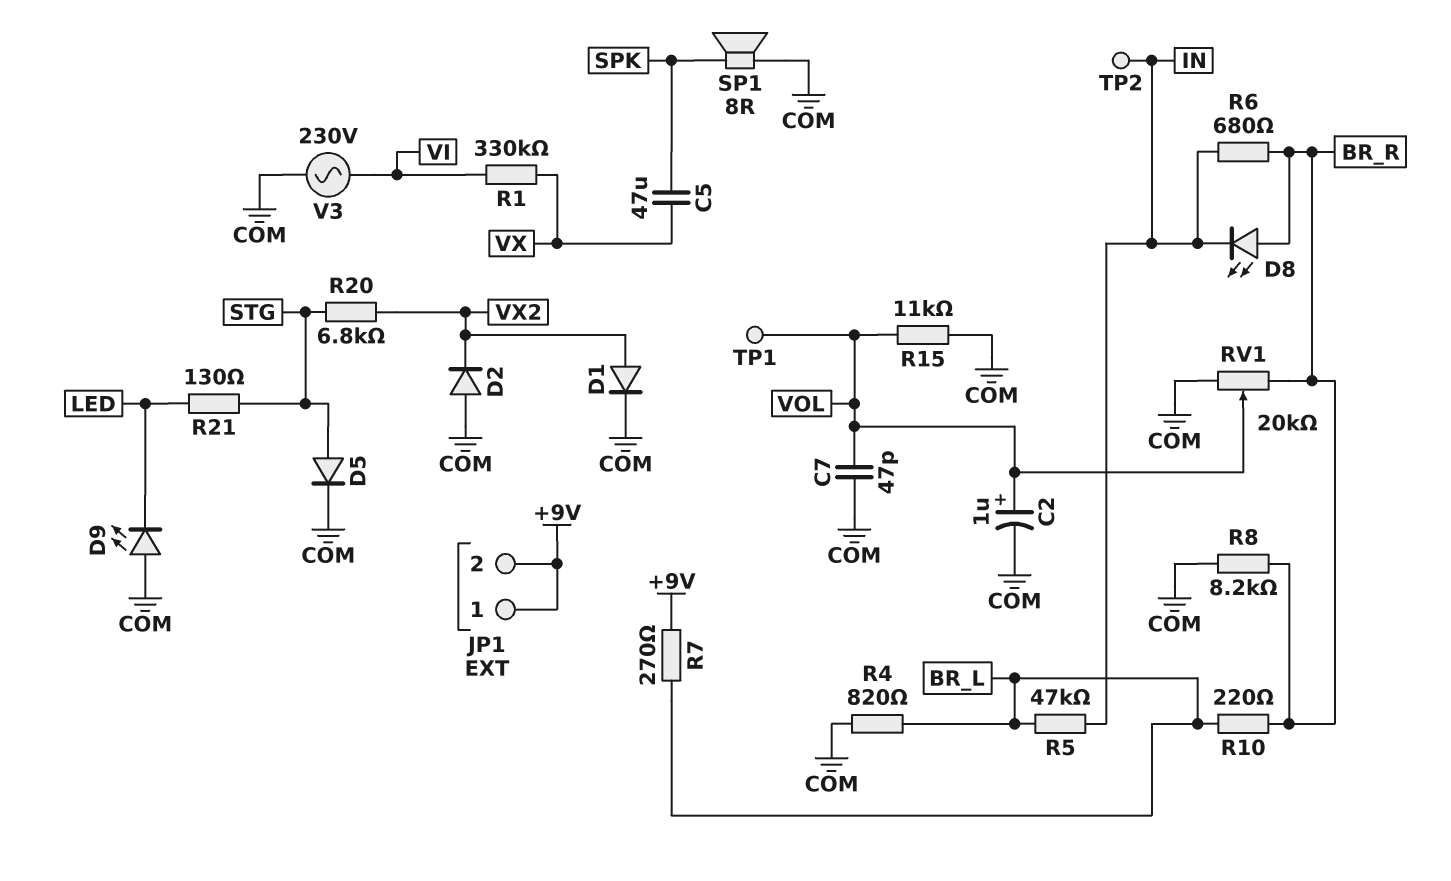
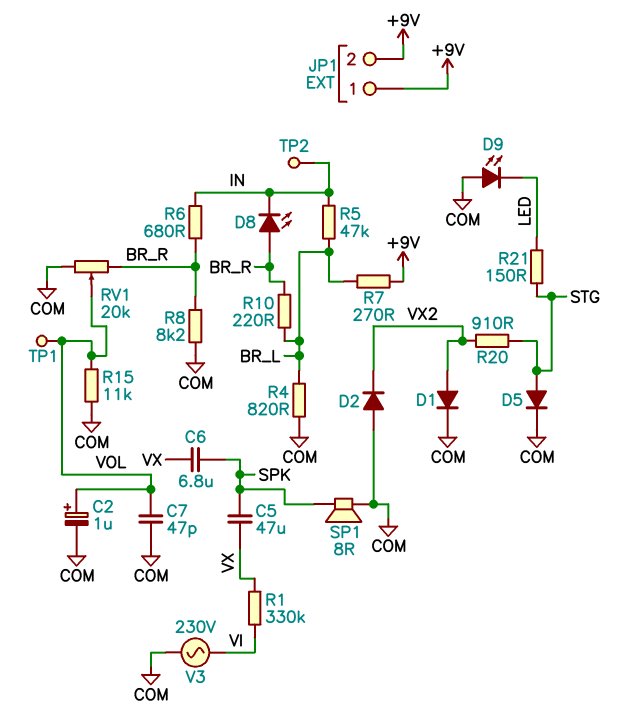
C6: none -> 6.8uF (SPK, VX)
R20: 6.8k (STG, VX2) -> 910 (STG, VX2)
R21: 130 (LED, STG) -> 150 (LED, STG)

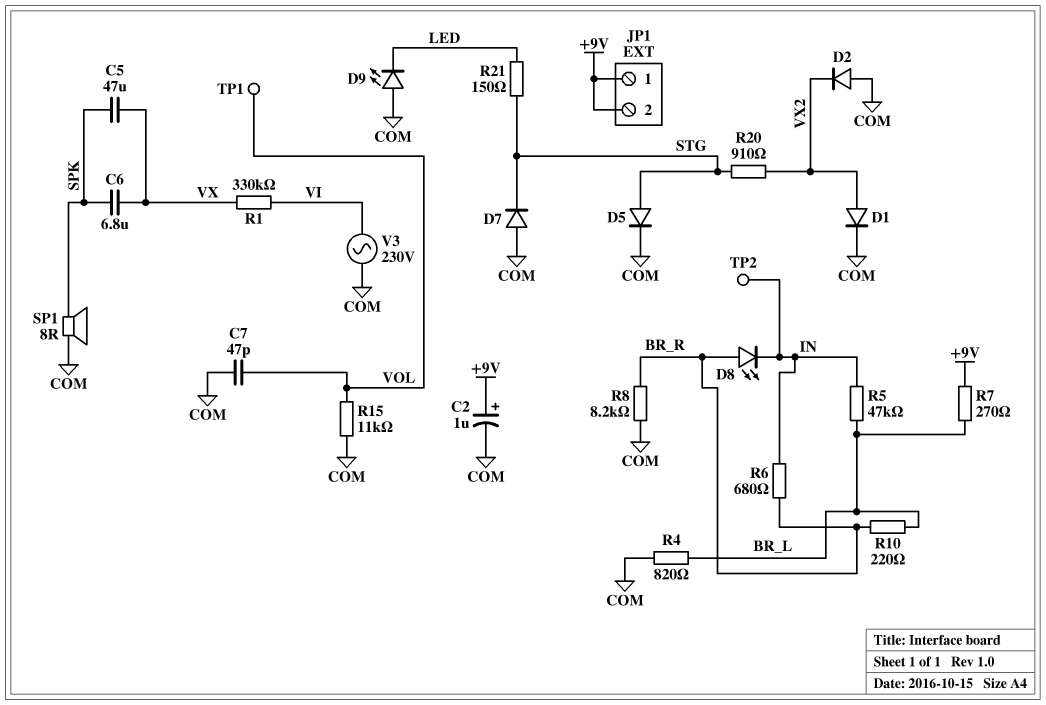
C2: 1uF (plus VOL, minus COM) -> 1uF (plus +9V, minus COM)
D7: none -> diode (A COM, K STG)
RV1: 20k (BR_R, COM, wiper VOL) -> none

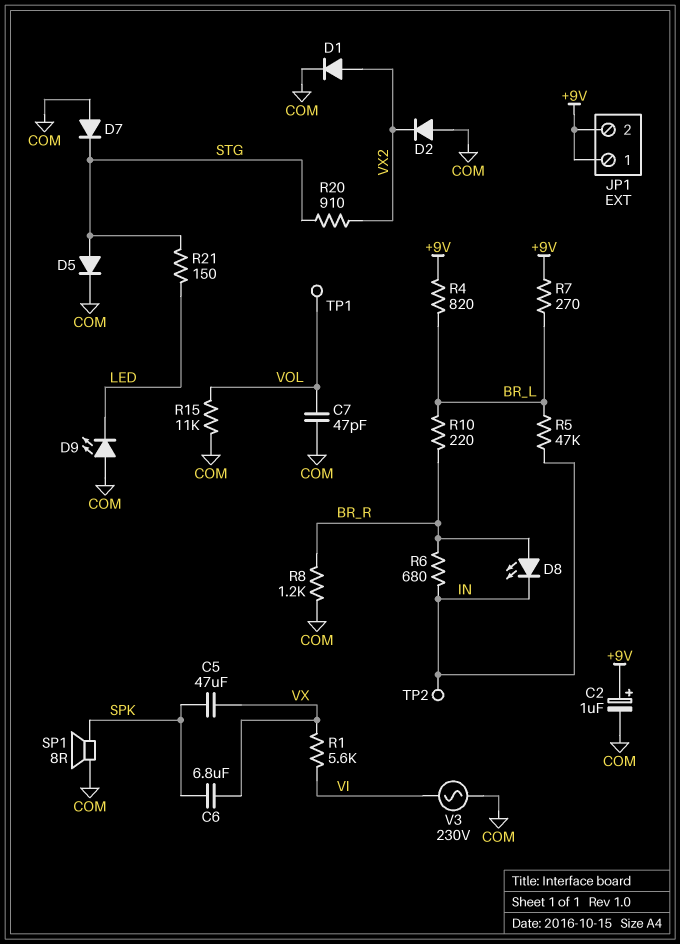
R1: 330k (VI, VX) -> 5.6k (VI, VX)
R4: 820 (BR_L, COM) -> 820 (+9V, BR_L)
R8: 8.2k (BR_R, COM) -> 1.2k (BR_R, COM)

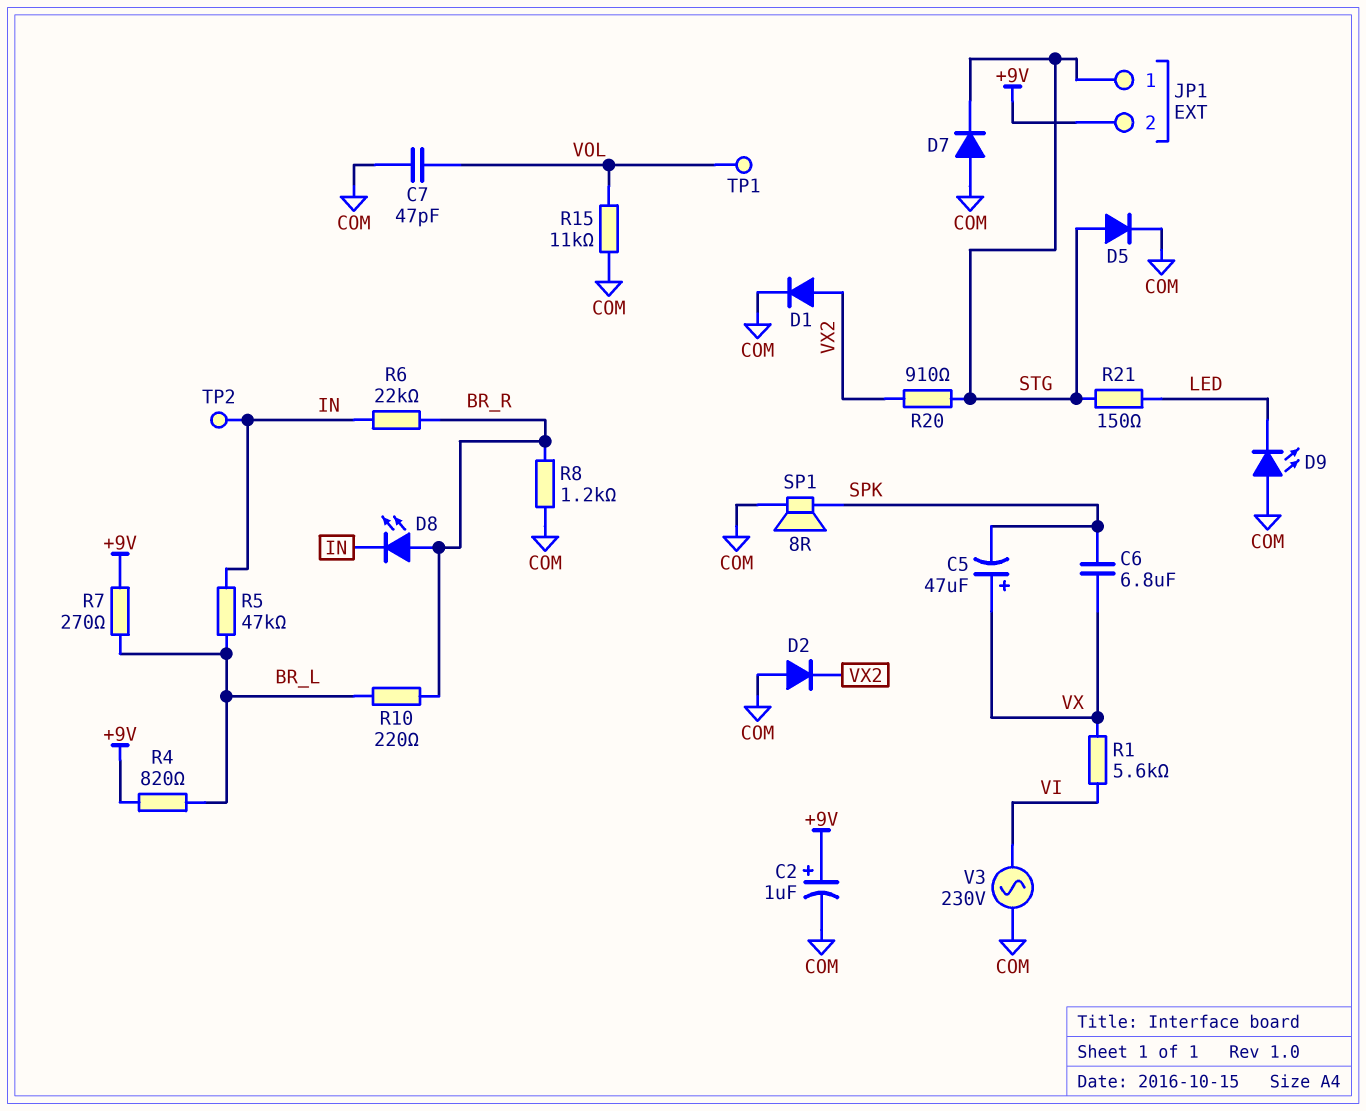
C5: 47uF (SPK, VX) -> 47uF (plus VX, minus SPK)
JP1 pin 1: +9V -> STG
R6: 680 (BR_R, IN) -> 22k (BR_R, IN)

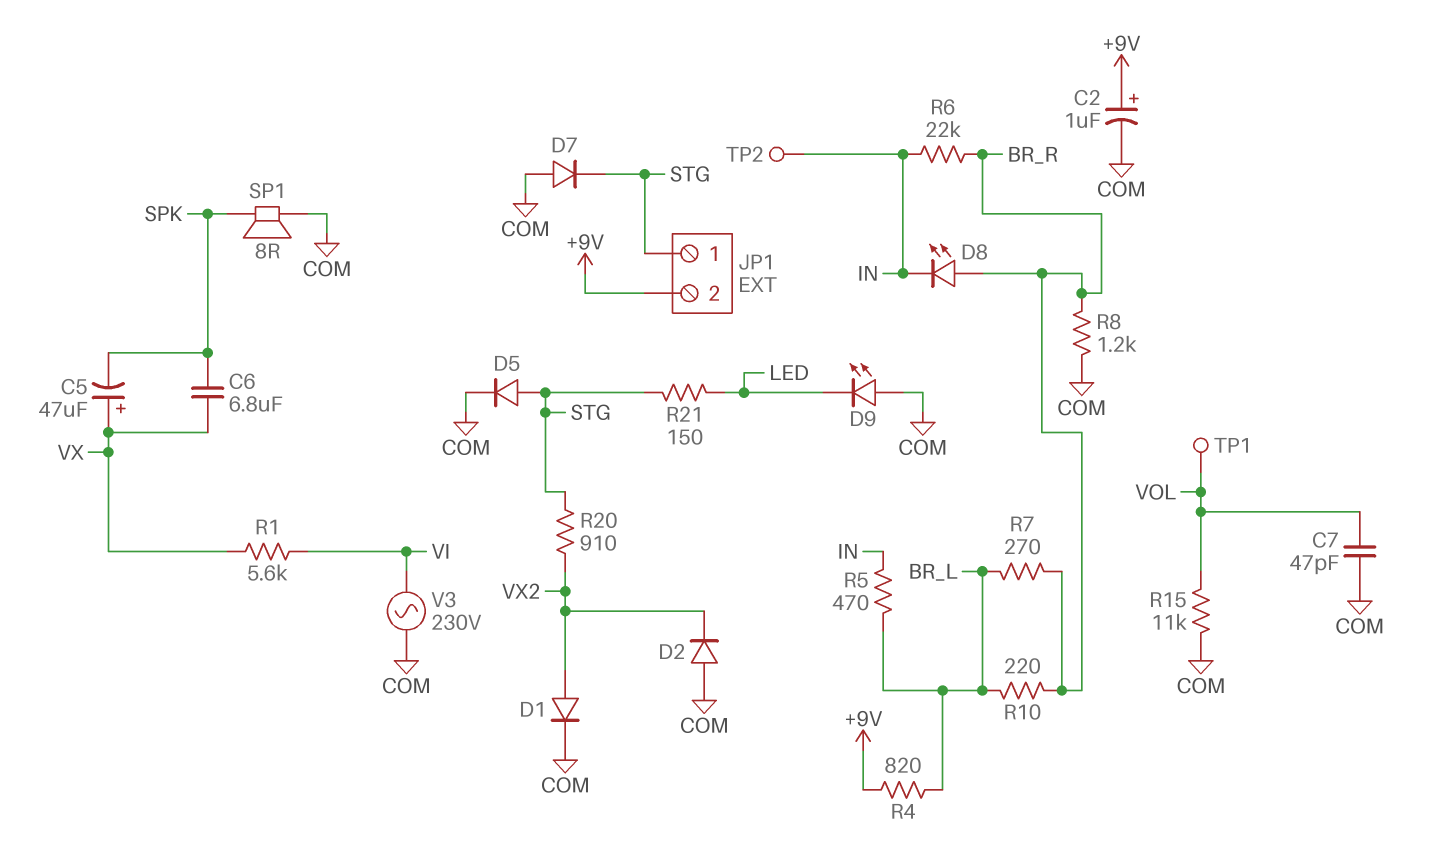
R5: 47k (BR_L, IN) -> 470 (BR_L, IN)
R7: 270 (+9V, BR_L) -> 270 (BR_L, BR_R)

